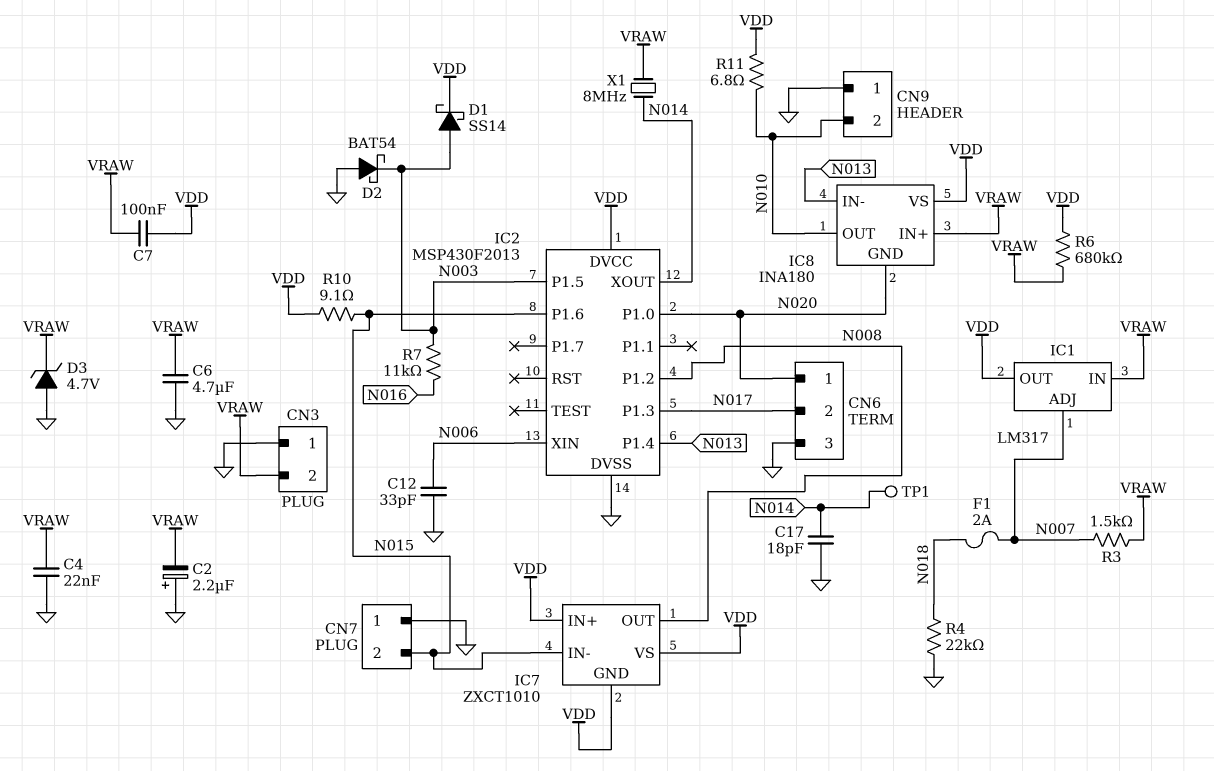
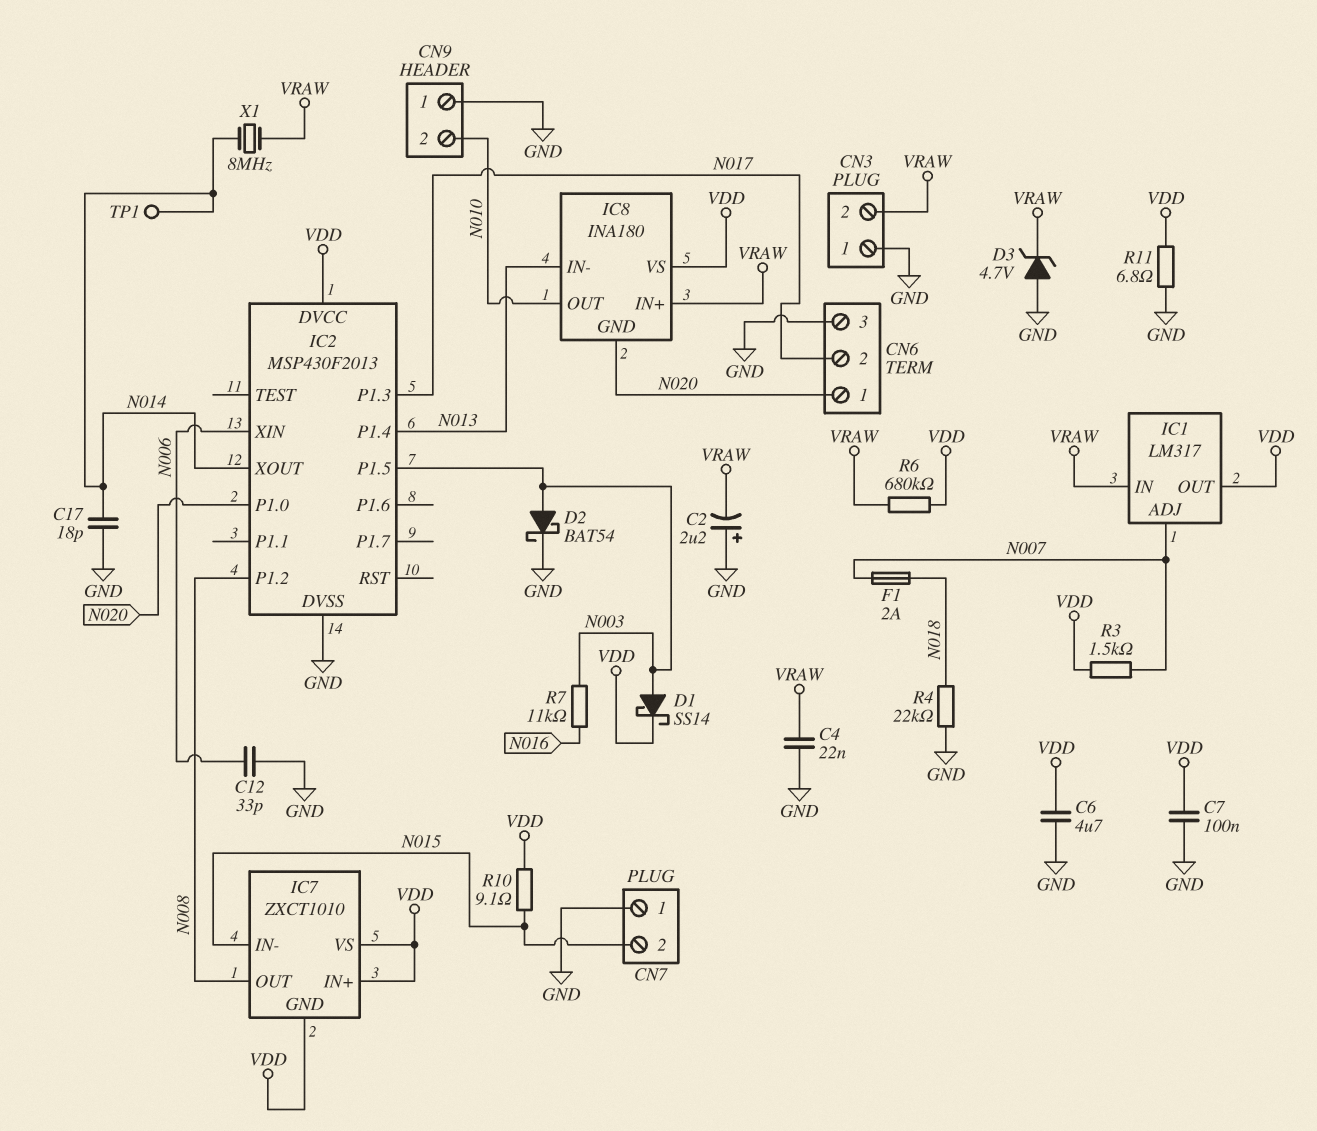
C6: 4.7uF (GND, VRAW) -> 4.7uF (GND, VDD)
C7: 100nF (VDD, VRAW) -> 100nF (GND, VDD)
D2: schottky BAT54 (A GND, K N003) -> schottky BAT54 (A N003, K GND)
IC2 pin P1.6: N015 -> none
R3: 1.5k (N007, VRAW) -> 1.5k (N007, VDD)
R11: 6.8 (N010, VDD) -> 6.8 (GND, VDD)

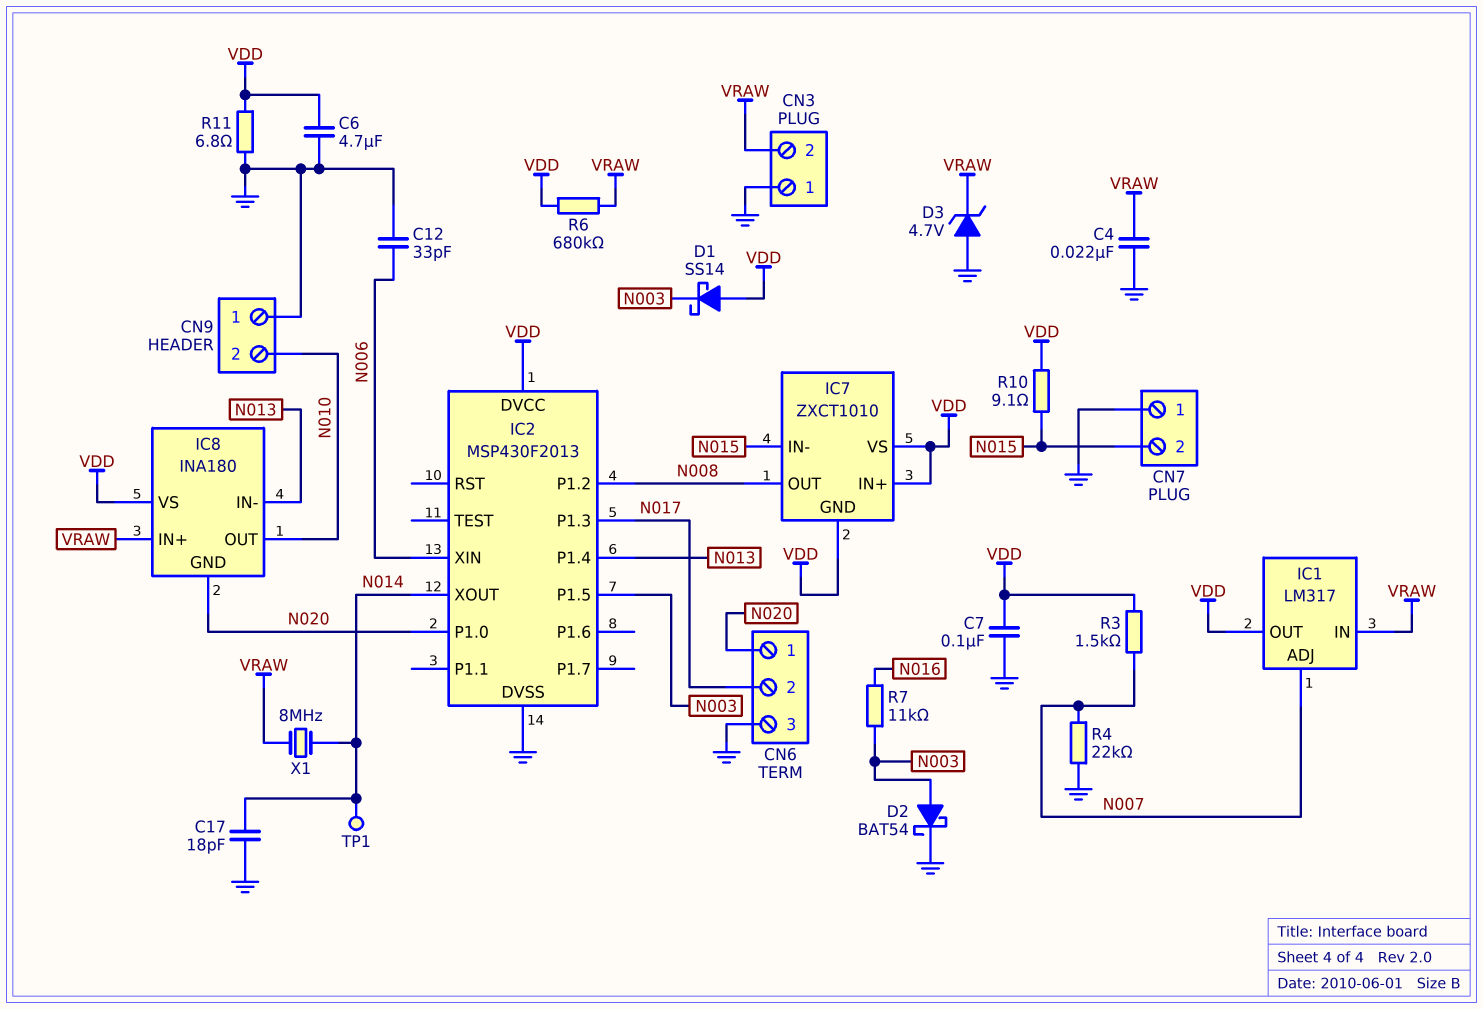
C2: 2.2uF (plus GND, minus VRAW) -> none
D1: schottky SS14 (A N003, K VDD) -> schottky SS14 (A VDD, K N003)
F1: 2A (N007, N018) -> none
R4: 22k (GND, N018) -> 22k (GND, N007)

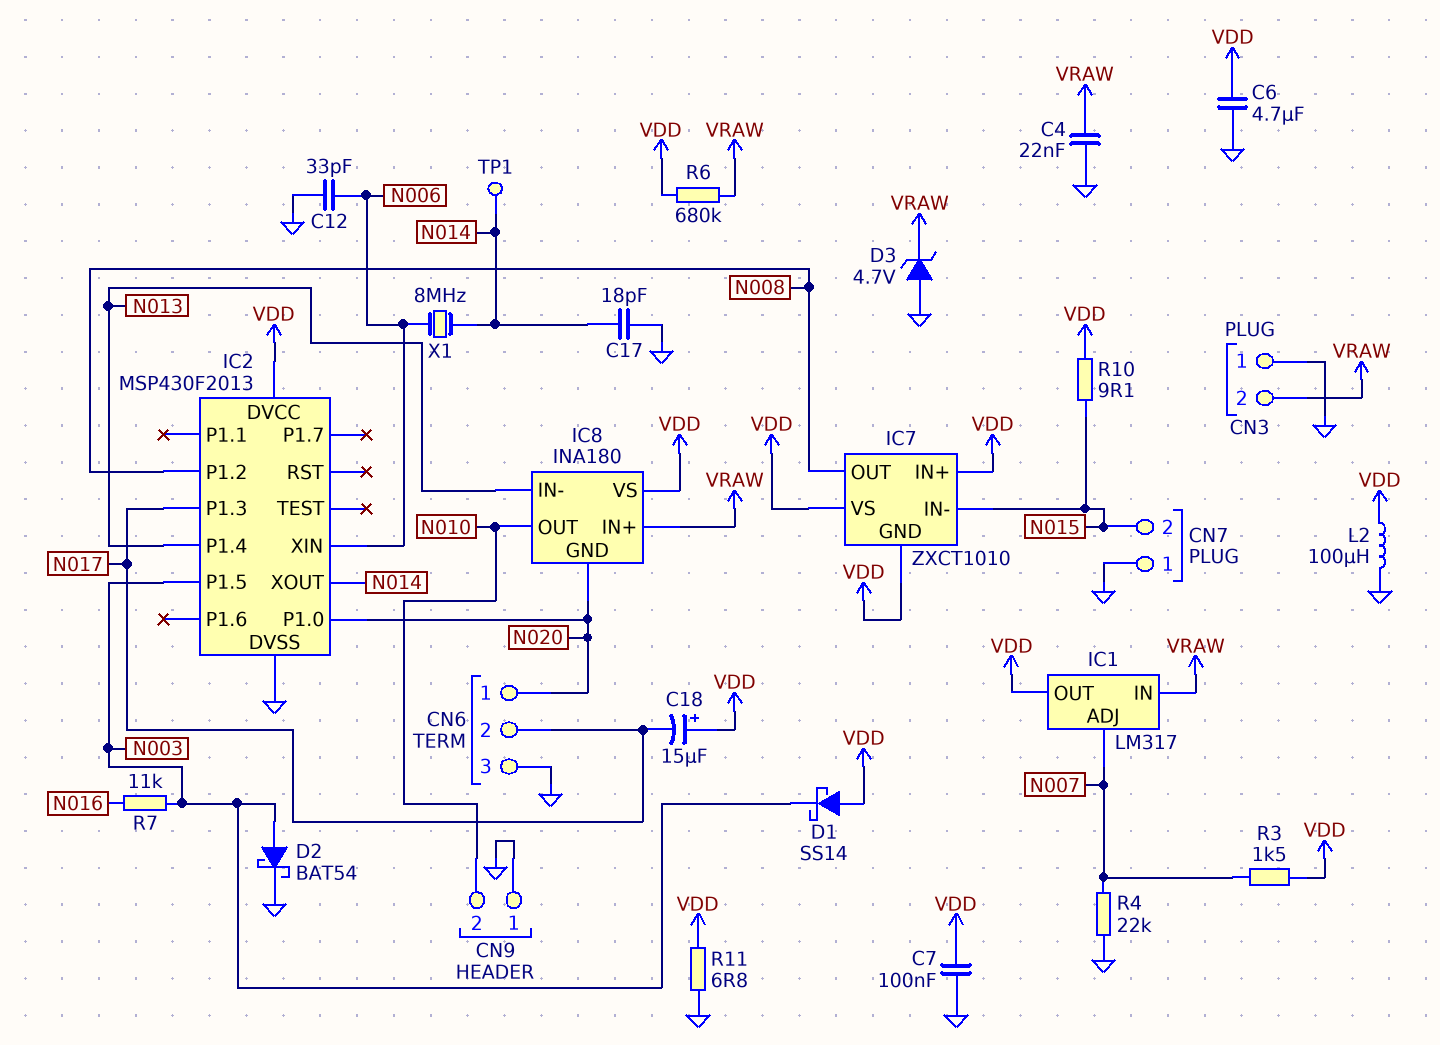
C18: none -> 15uF (plus VDD, minus N017)
L2: none -> 100uH (GND, VDD)
X1: 8MHz (N014, VRAW) -> 8MHz (N006, N014)

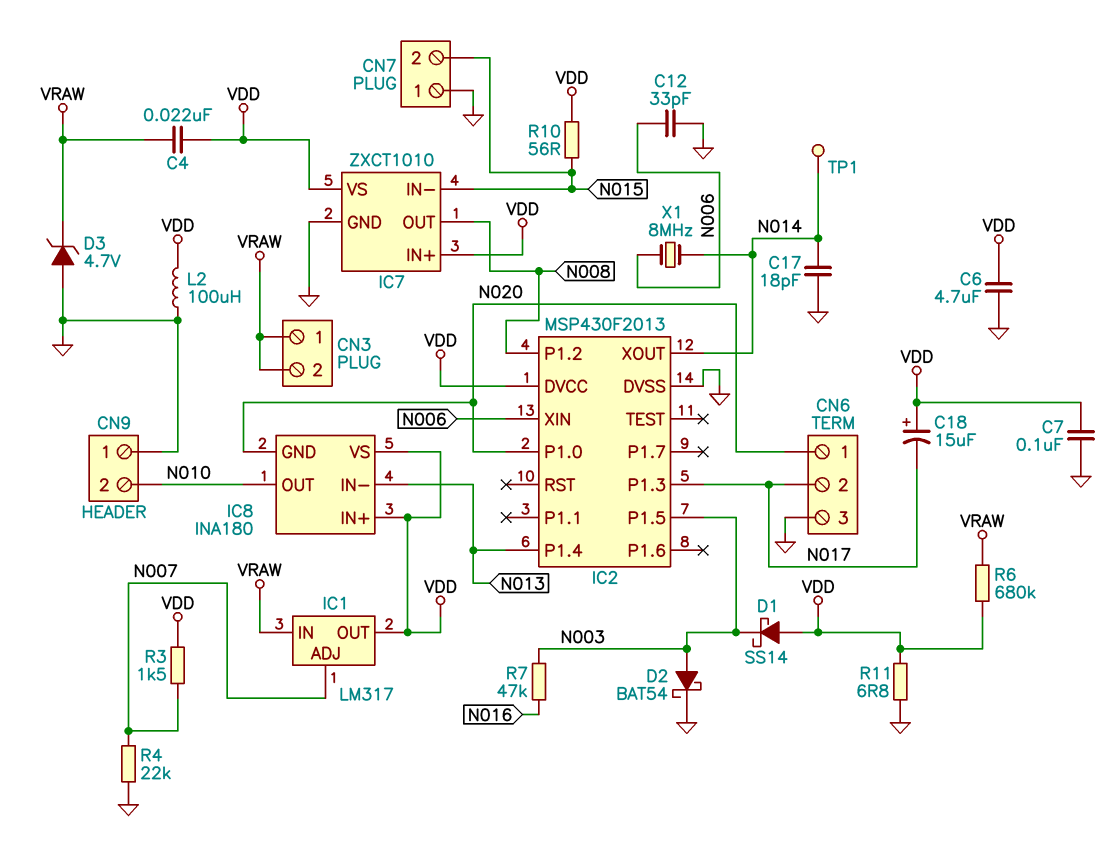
C4: 22nF (GND, VRAW) -> 22nF (VDD, VRAW)
CN3 pin 1: GND -> VRAW
IC7 pin GND: VDD -> GND
IC8 pin IN+: VRAW -> VDD
R7: 11k (N003, N016) -> 47k (N003, N016)
R10: 9.1 (N015, VDD) -> 56 (N015, VDD)

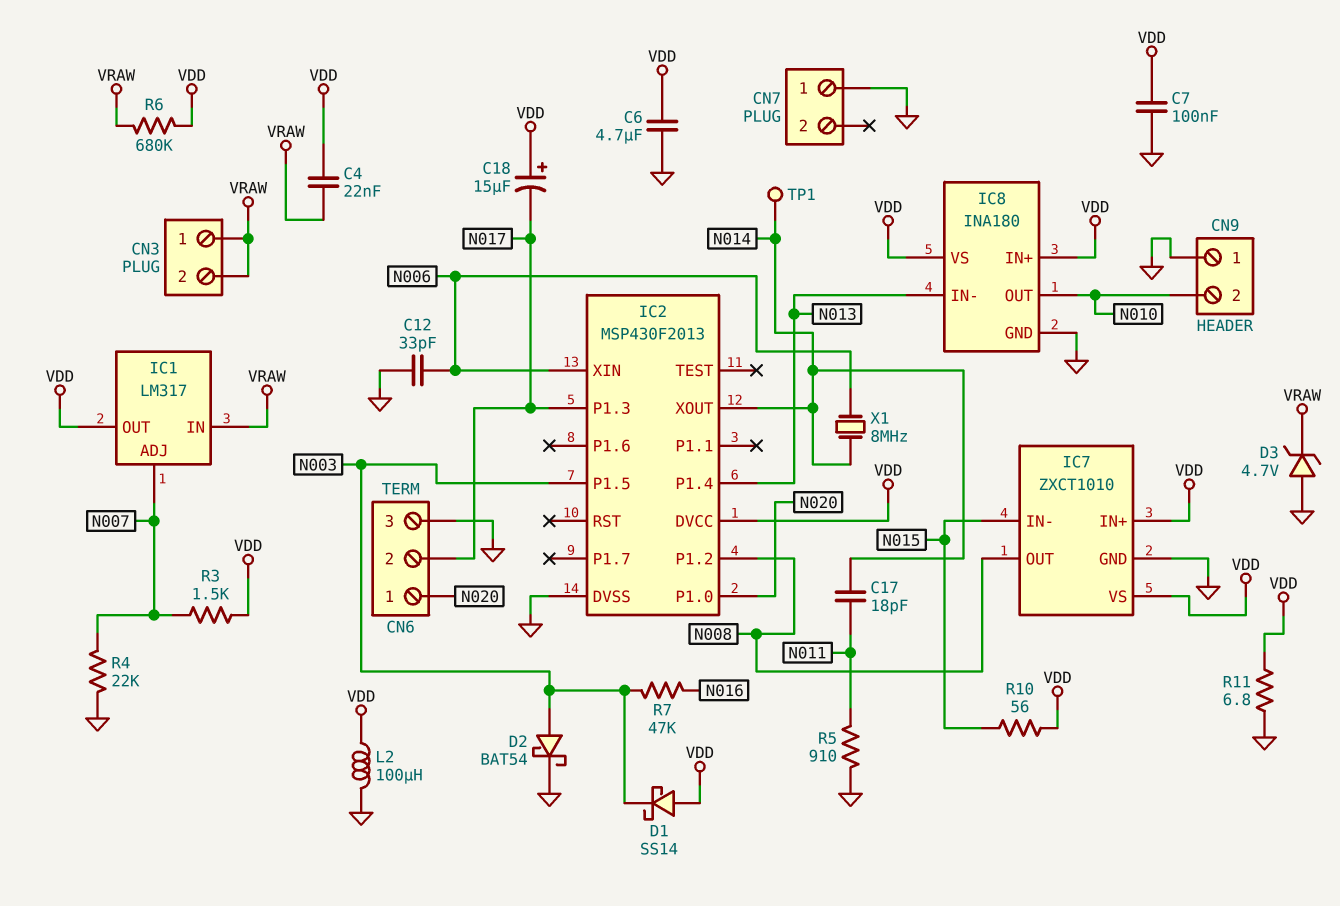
C17: 18pF (GND, N014) -> 18pF (N011, N014)
CN7 pin 2: N015 -> none
IC8 pin GND: N020 -> GND
R5: none -> 910 (GND, N011)

